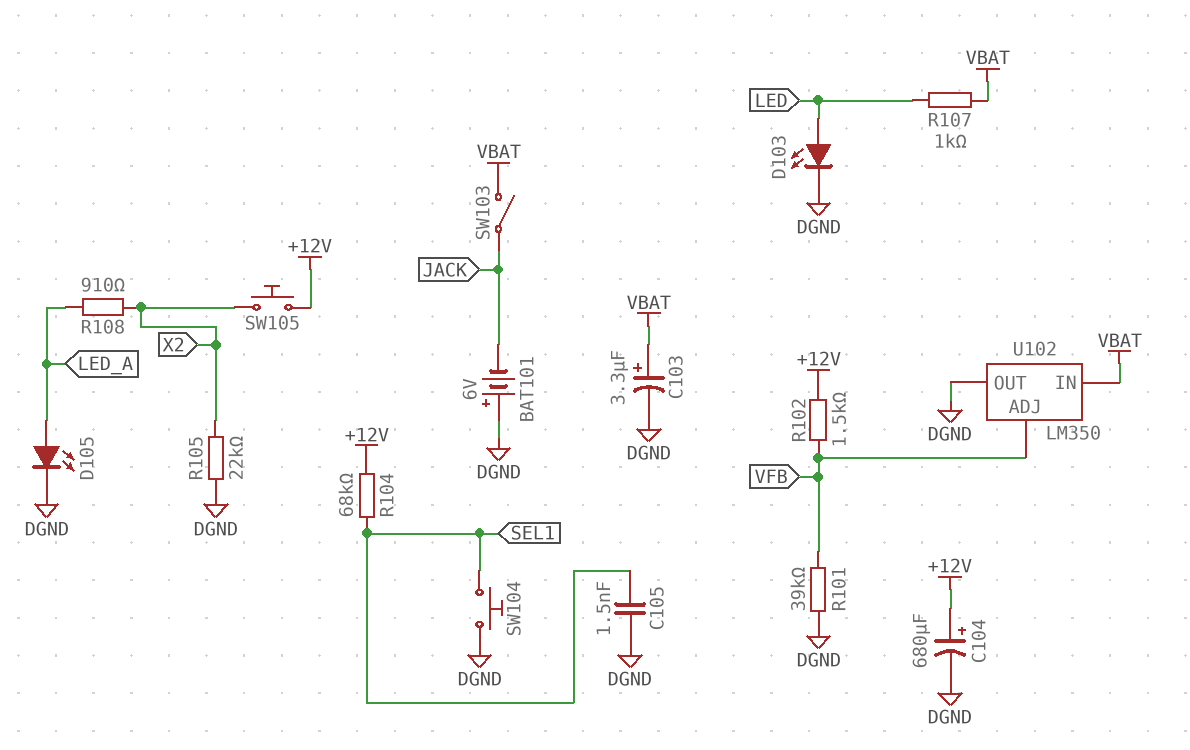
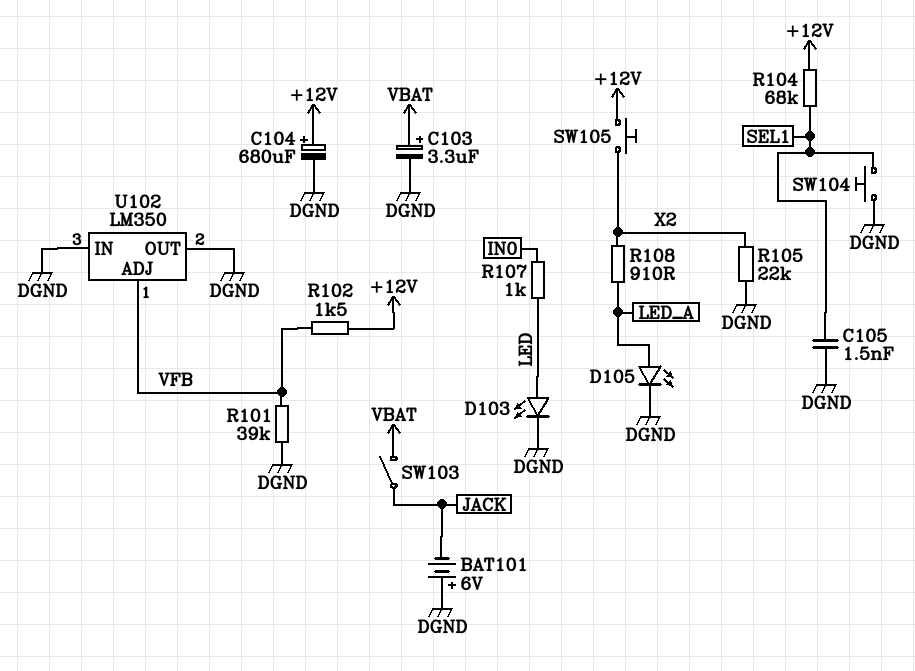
R107: 1k (LED, VBAT) -> 1k (IN0, LED)
U102 pin IN: VBAT -> DGND

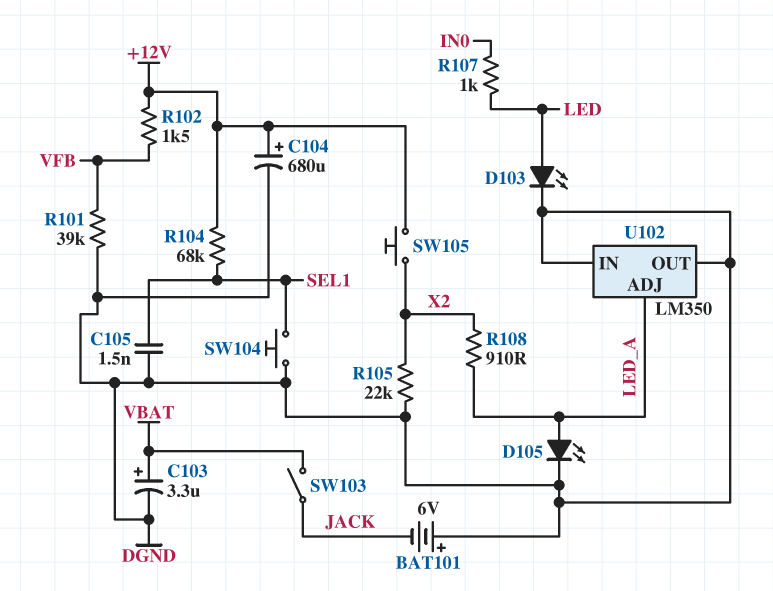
U102 pin ADJ: VFB -> LED_A

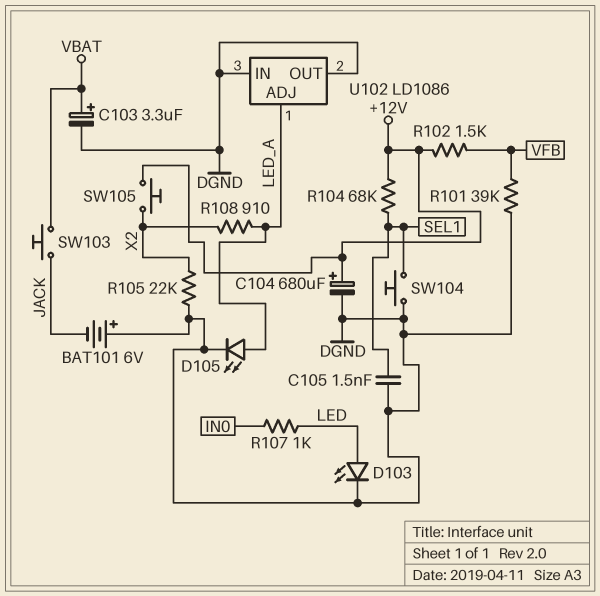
SW103: switch (JACK, VBAT) -> button (JACK, VBAT)
U102: LM350 -> LD1086

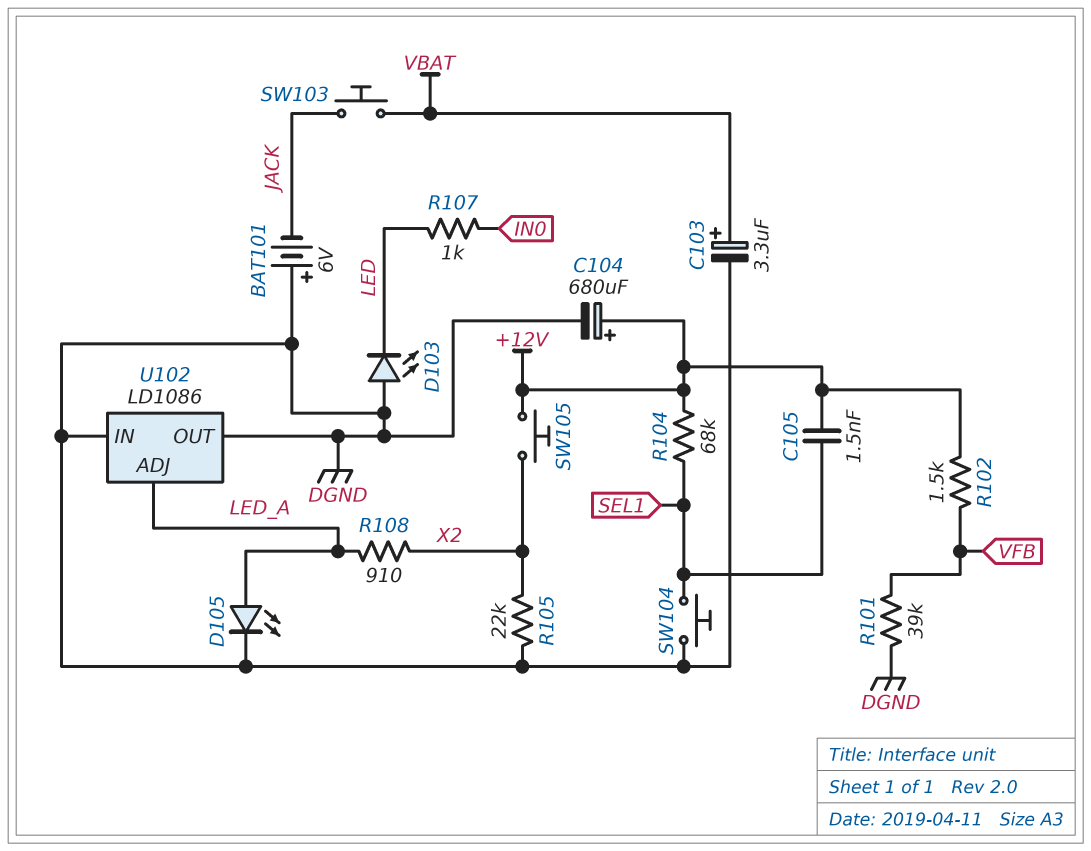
C105: 1.5nF (DGND, SEL1) -> 1.5nF (+12V, SEL1)
D103: LED (A LED, K DGND) -> LED (A DGND, K LED)

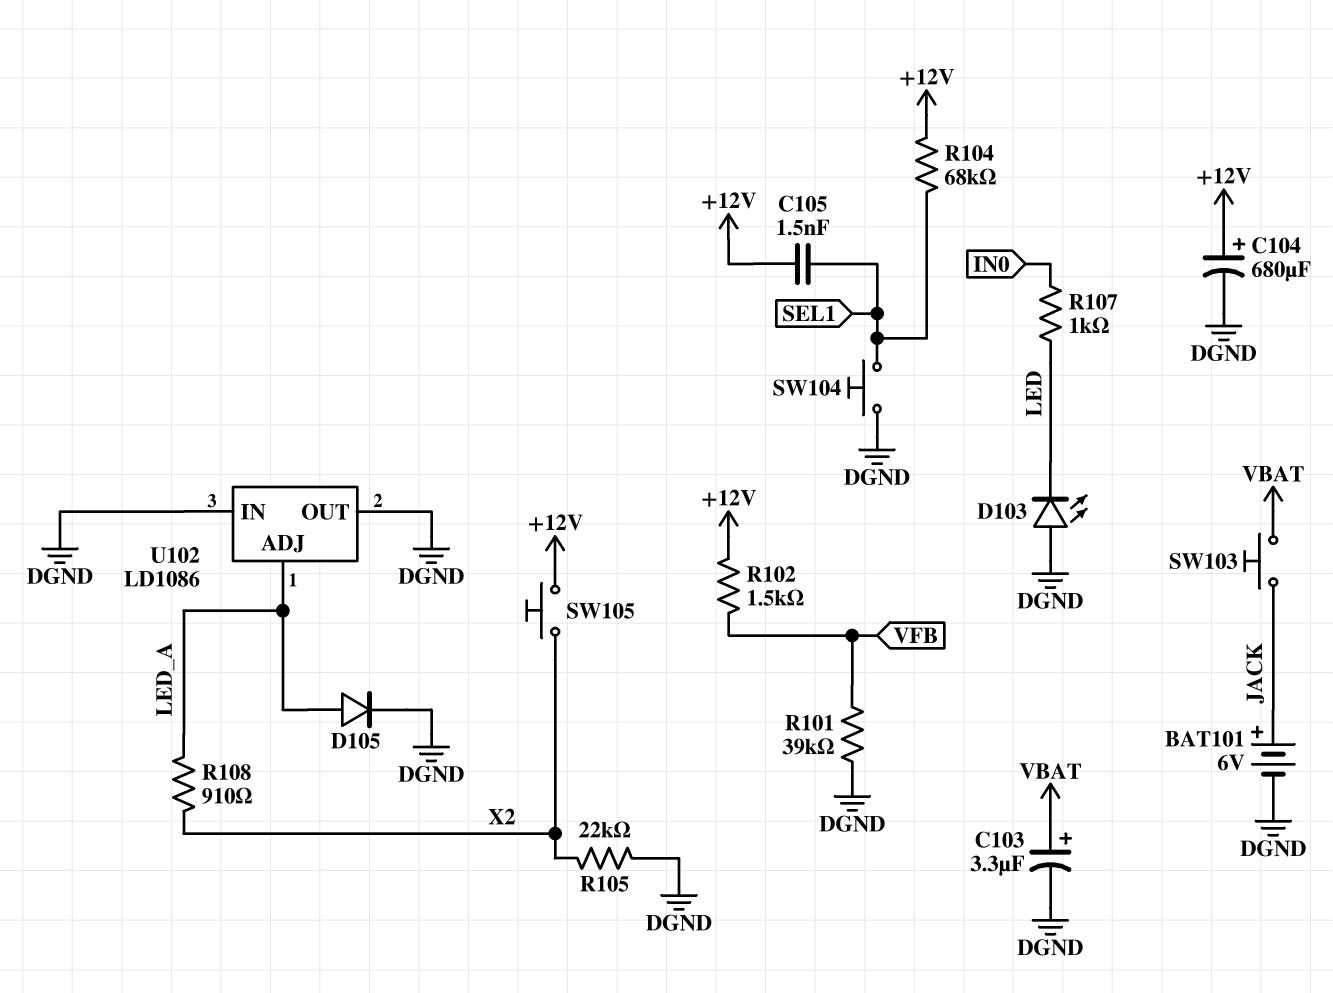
BAT101: 6V (plus DGND, minus JACK) -> 6V (plus JACK, minus DGND)
D105: LED (A LED_A, K DGND) -> diode (A LED_A, K DGND)

